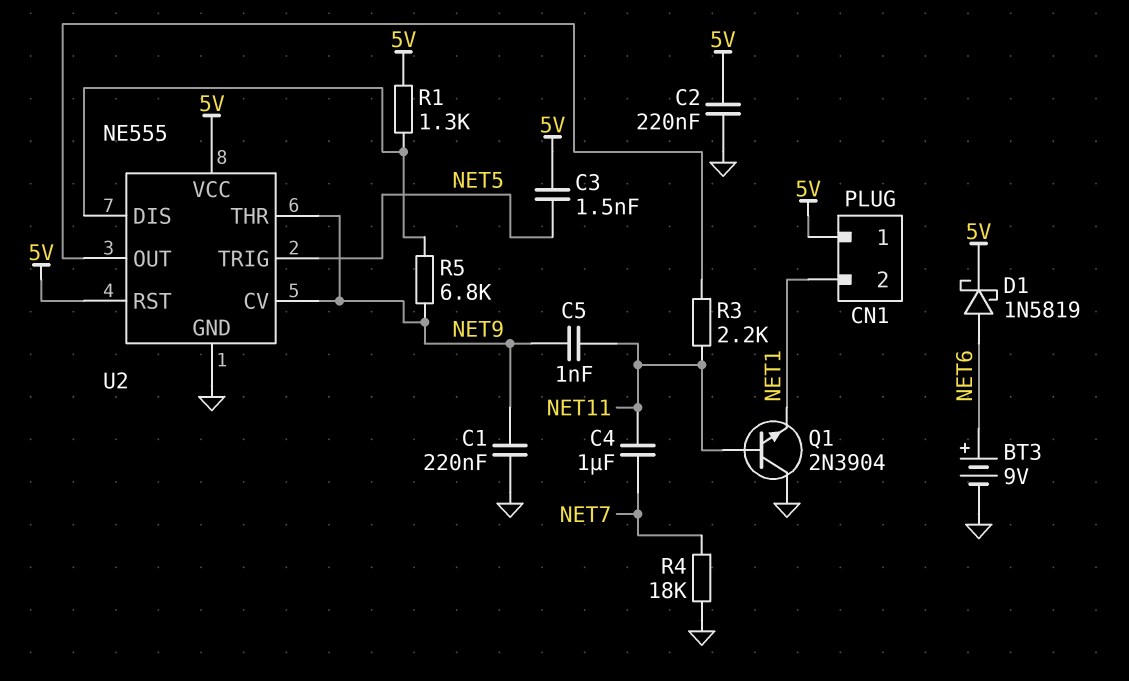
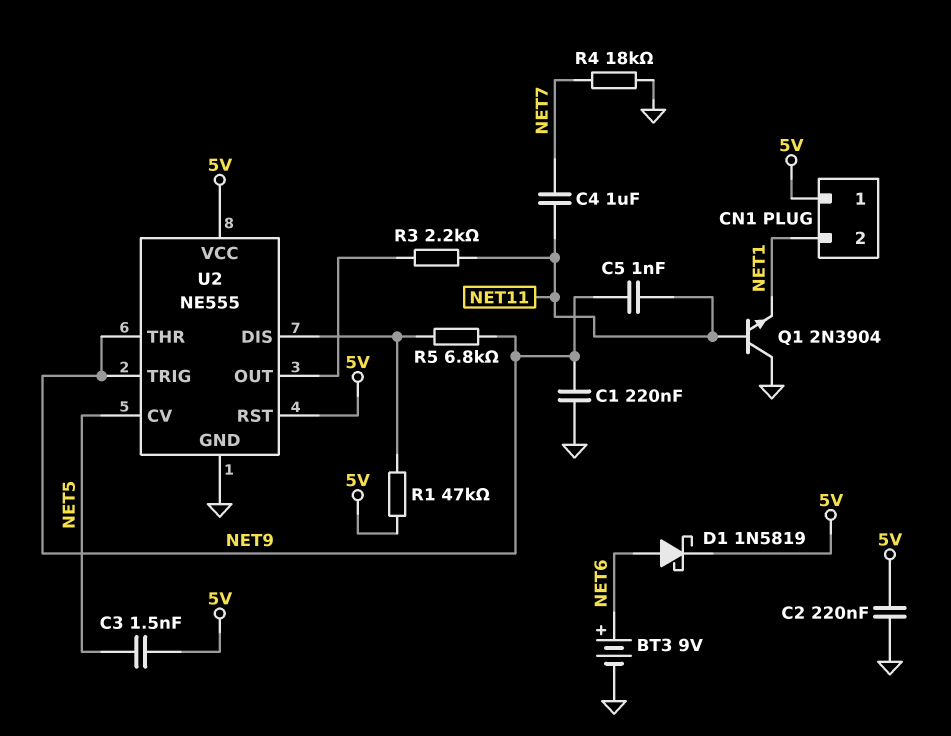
R1: 1.3k (5V, U2/DIS) -> 47k (5V, U2/DIS)
U2 pin CV: NET9 -> NET5
U2 pin TRIG: NET5 -> NET9

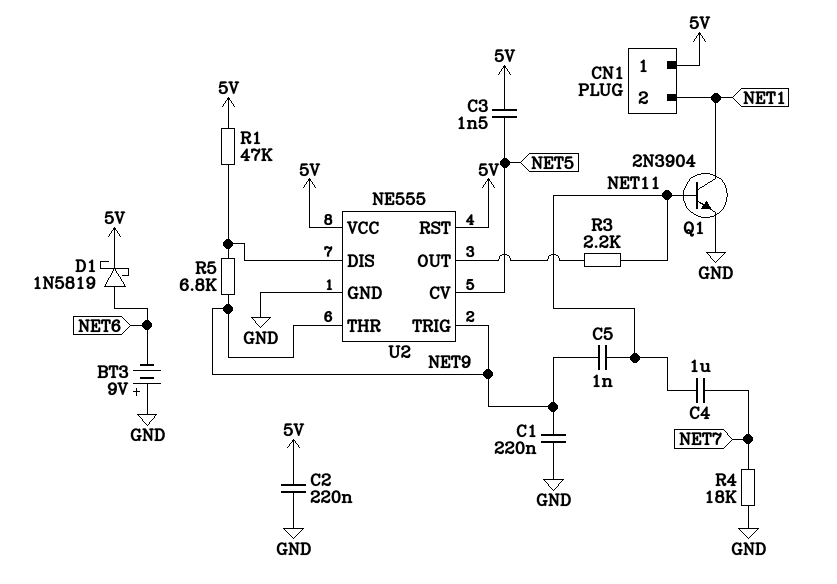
BT3: 9V (plus NET6, minus GND) -> 9V (plus GND, minus NET6)
Q1: NPN 2N3904 (B NET11, C GND, E NET1) -> NPN 2N3904 (B NET11, C NET1, E GND)

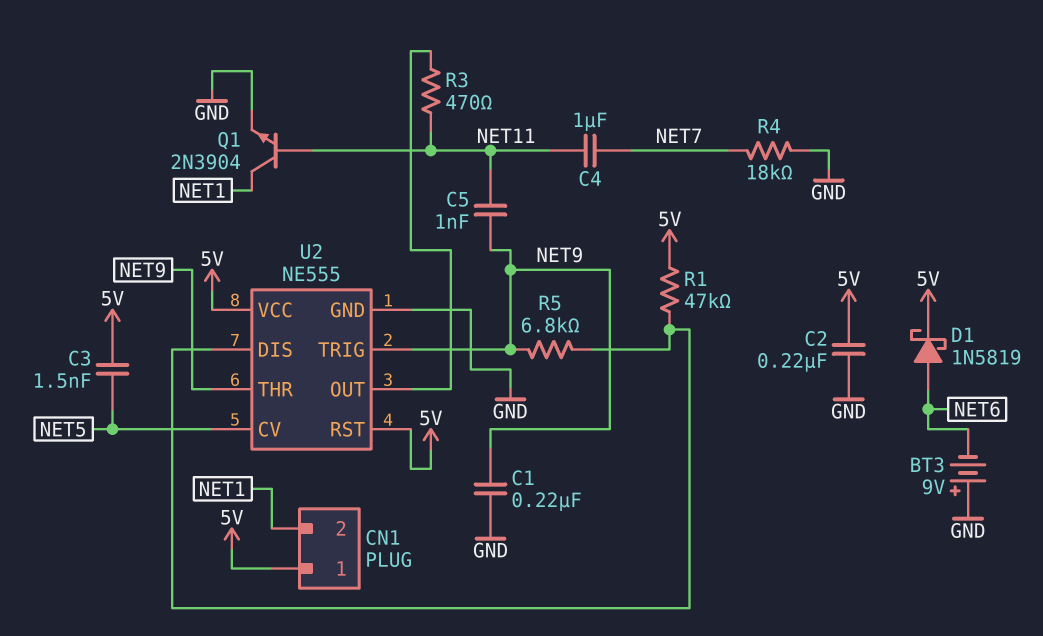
R3: 2.2k (NET11, U2/OUT) -> 470 (NET11, U2/OUT)

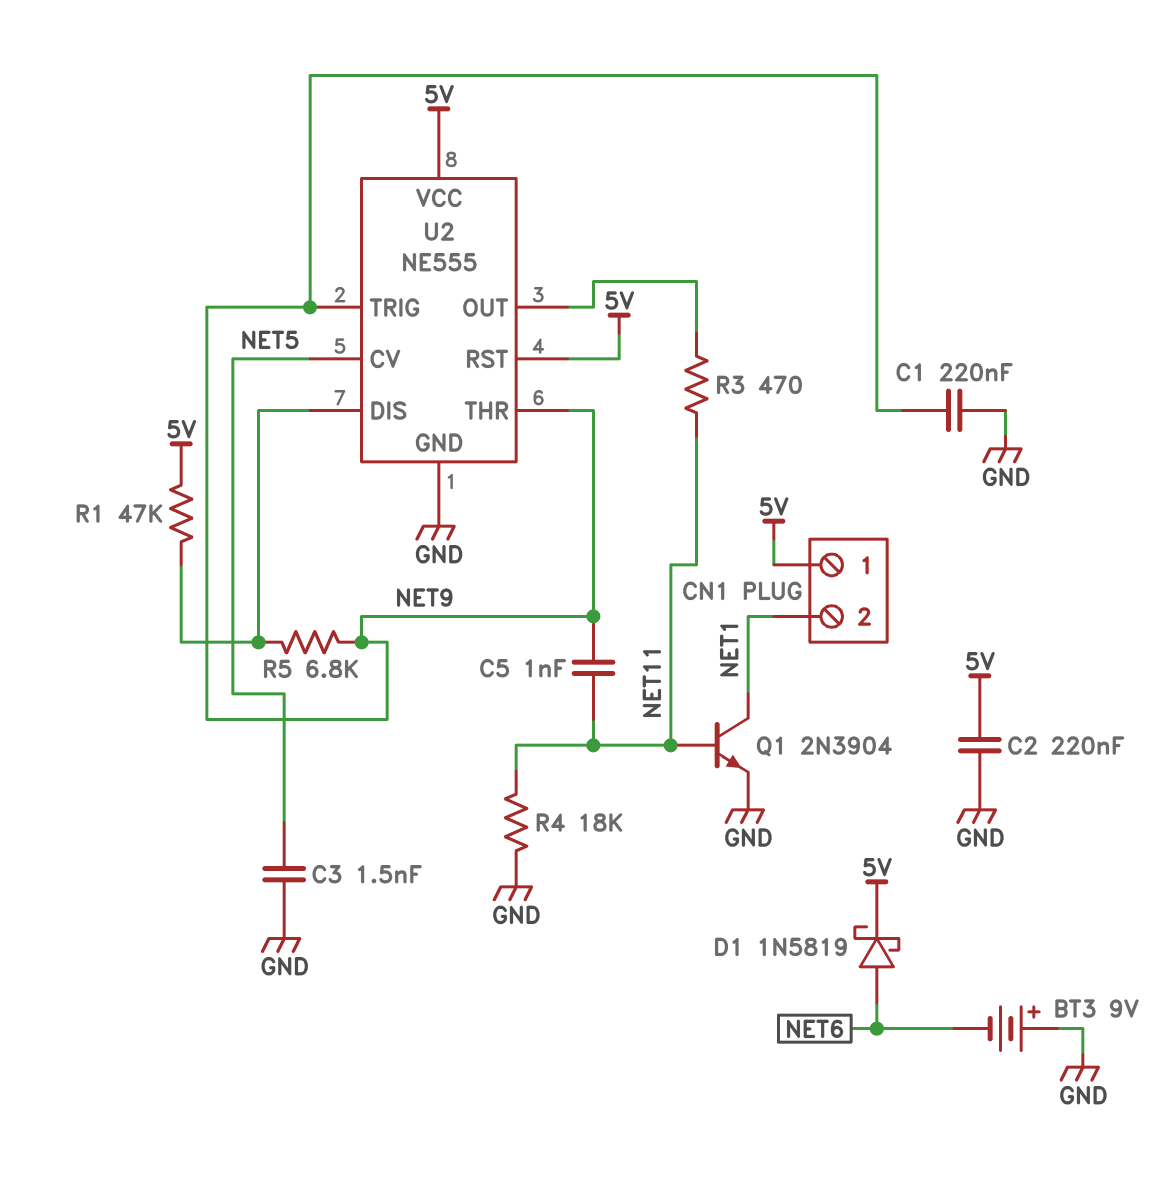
C3: 1.5nF (5V, NET5) -> 1.5nF (GND, NET5)
C4: 1uF (NET7, NET11) -> none
R4: 18k (GND, NET7) -> 18k (GND, NET11)

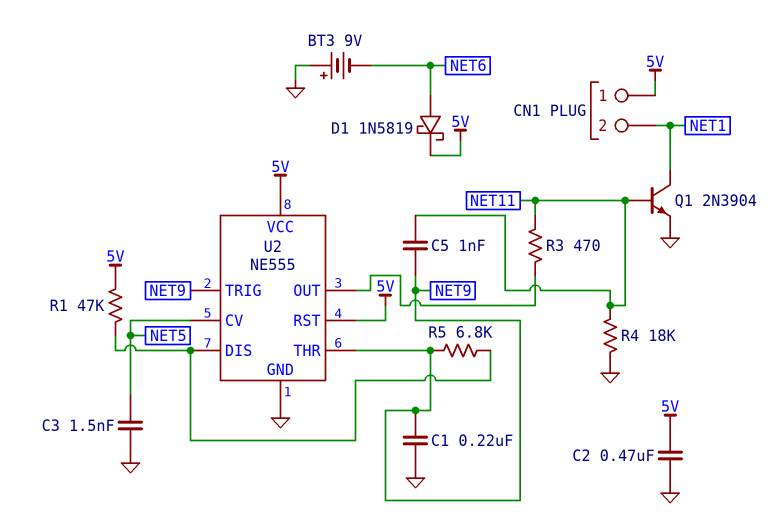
C2: 220nF (5V, GND) -> 470nF (5V, GND)

